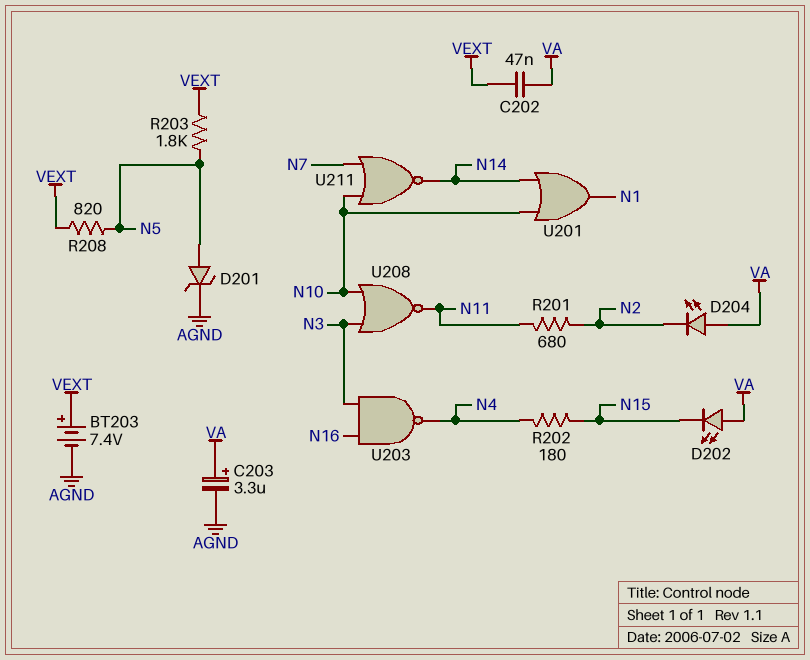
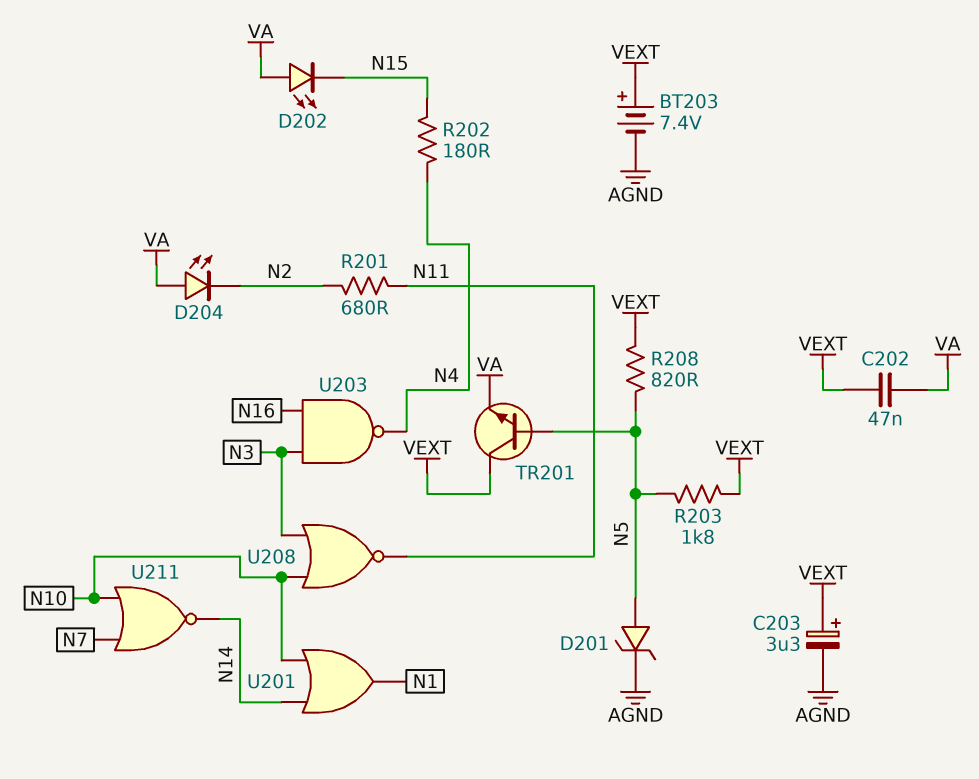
C203: 3.3uF (plus VA, minus AGND) -> 3.3uF (plus VEXT, minus AGND)
TR201: none -> NPN (B N5, C VEXT, E VA)

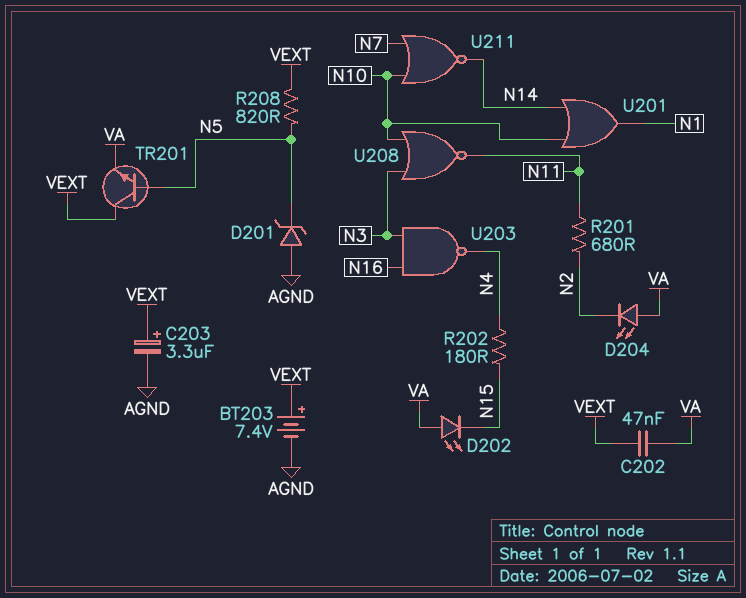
D201: zener (A N5, K AGND) -> zener (A AGND, K N5)
R203: 1.8k (N5, VEXT) -> none

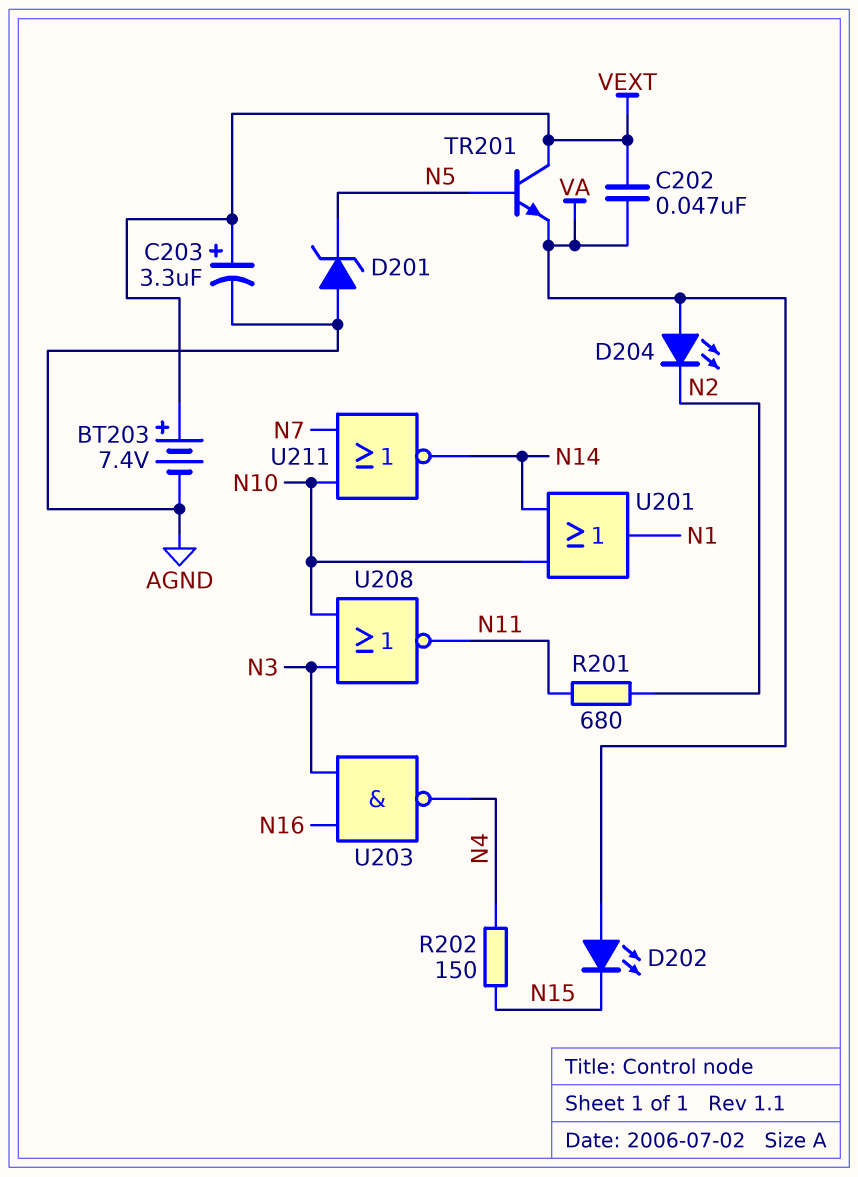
R202: 180 (N4, N15) -> 150 (N4, N15)
R208: 820 (N5, VEXT) -> none

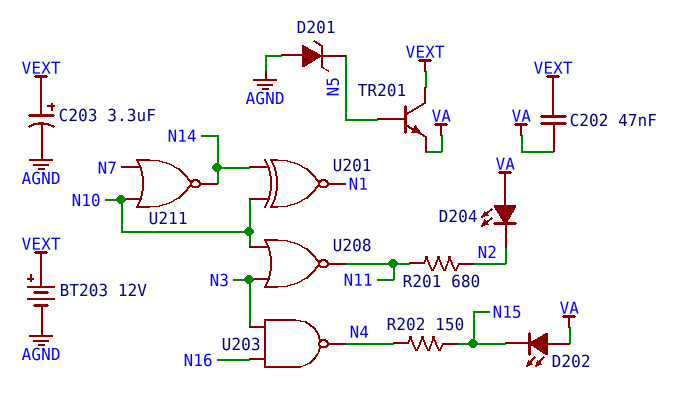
BT203: 7.4V (plus VEXT, minus AGND) -> 12V (plus VEXT, minus AGND)
U201: OR (in N10, in N14, out N1) -> XNOR (in N10, in N14, out N1)

